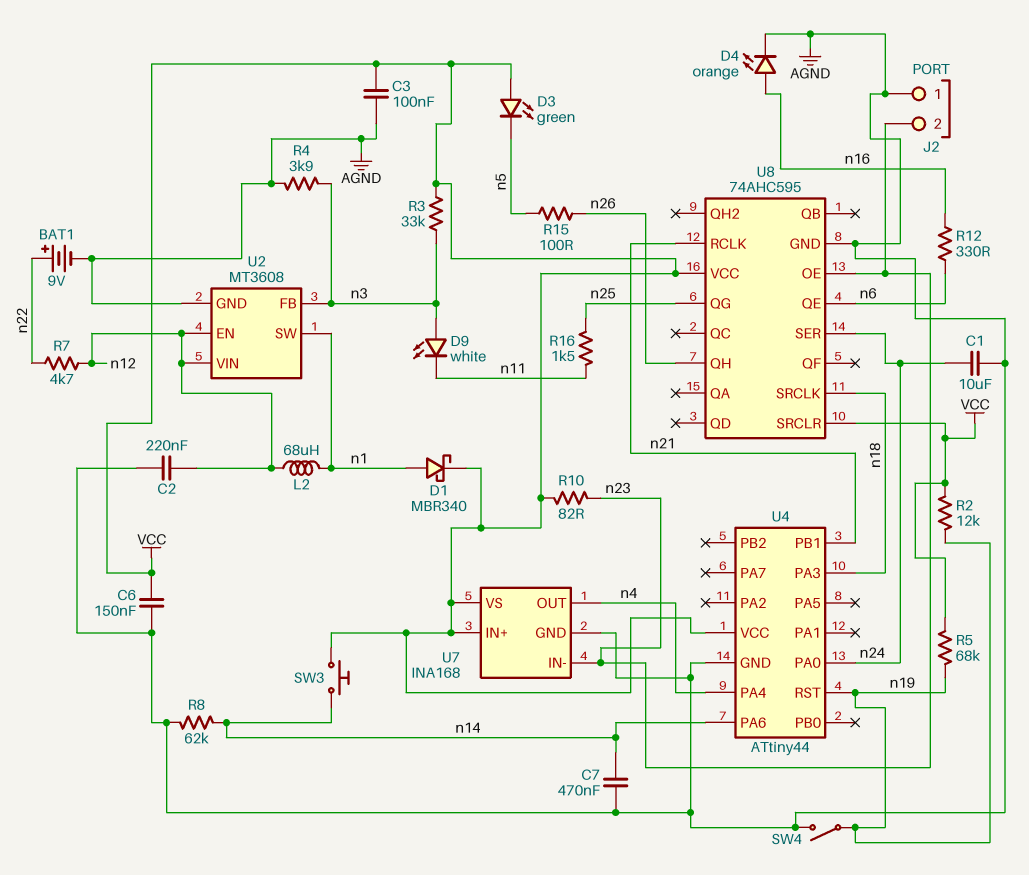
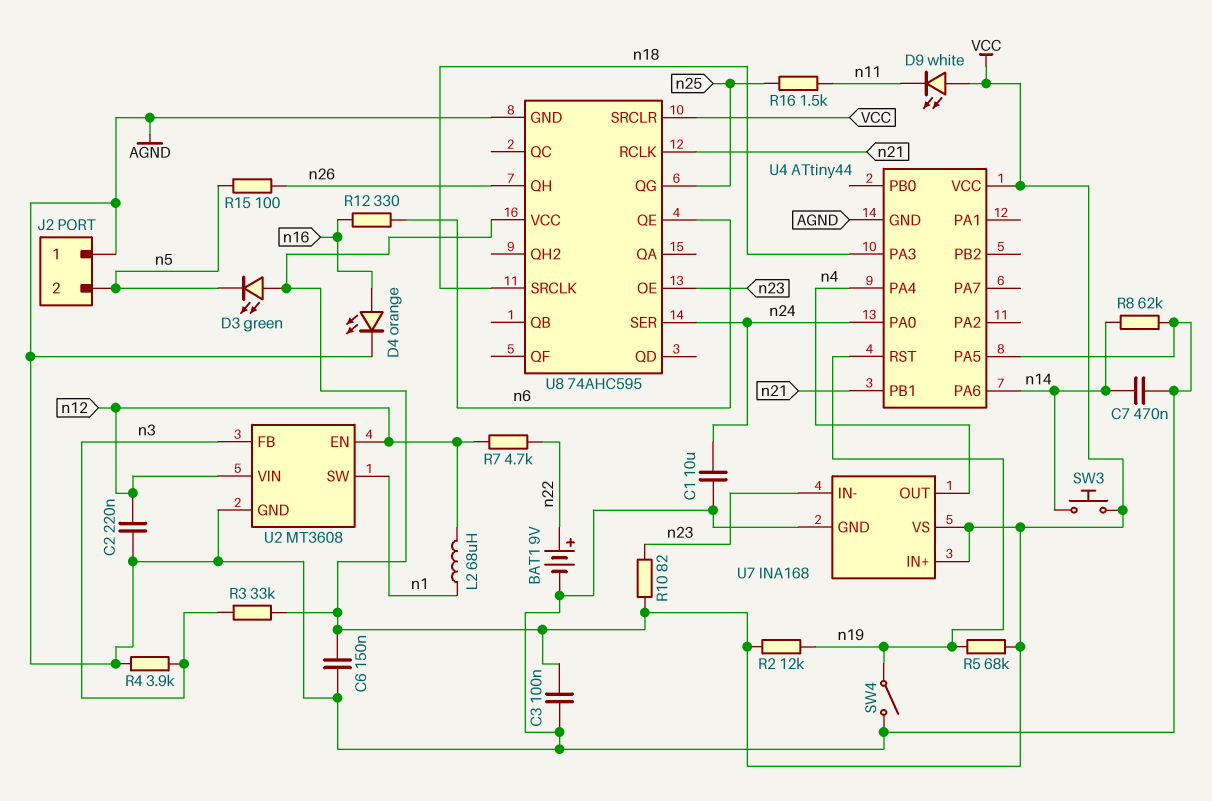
D1: schottky MBR340 (A n1, K VCC) -> none
D9: LED white (A n3, K n11) -> LED white (A VCC, K n11)
J2 pin 2: n23 -> n5
U4 pin PA5: none -> AGND

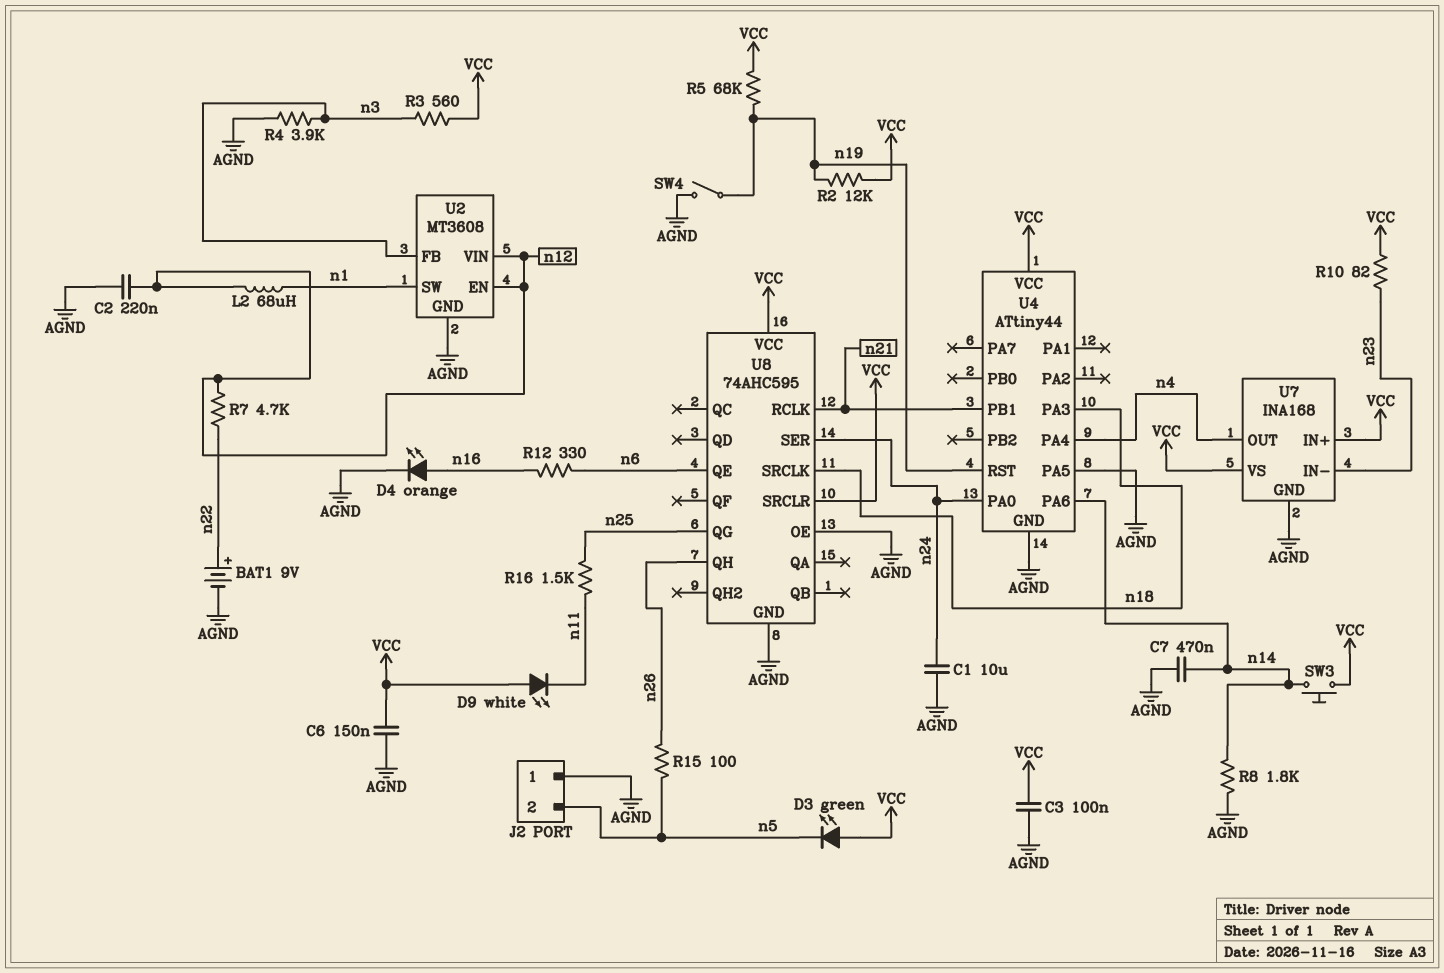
R3: 33k (VCC, n3) -> 560 (VCC, n3)
R8: 62k (AGND, n14) -> 1.8k (AGND, n14)
U8 pin OE: n23 -> AGND

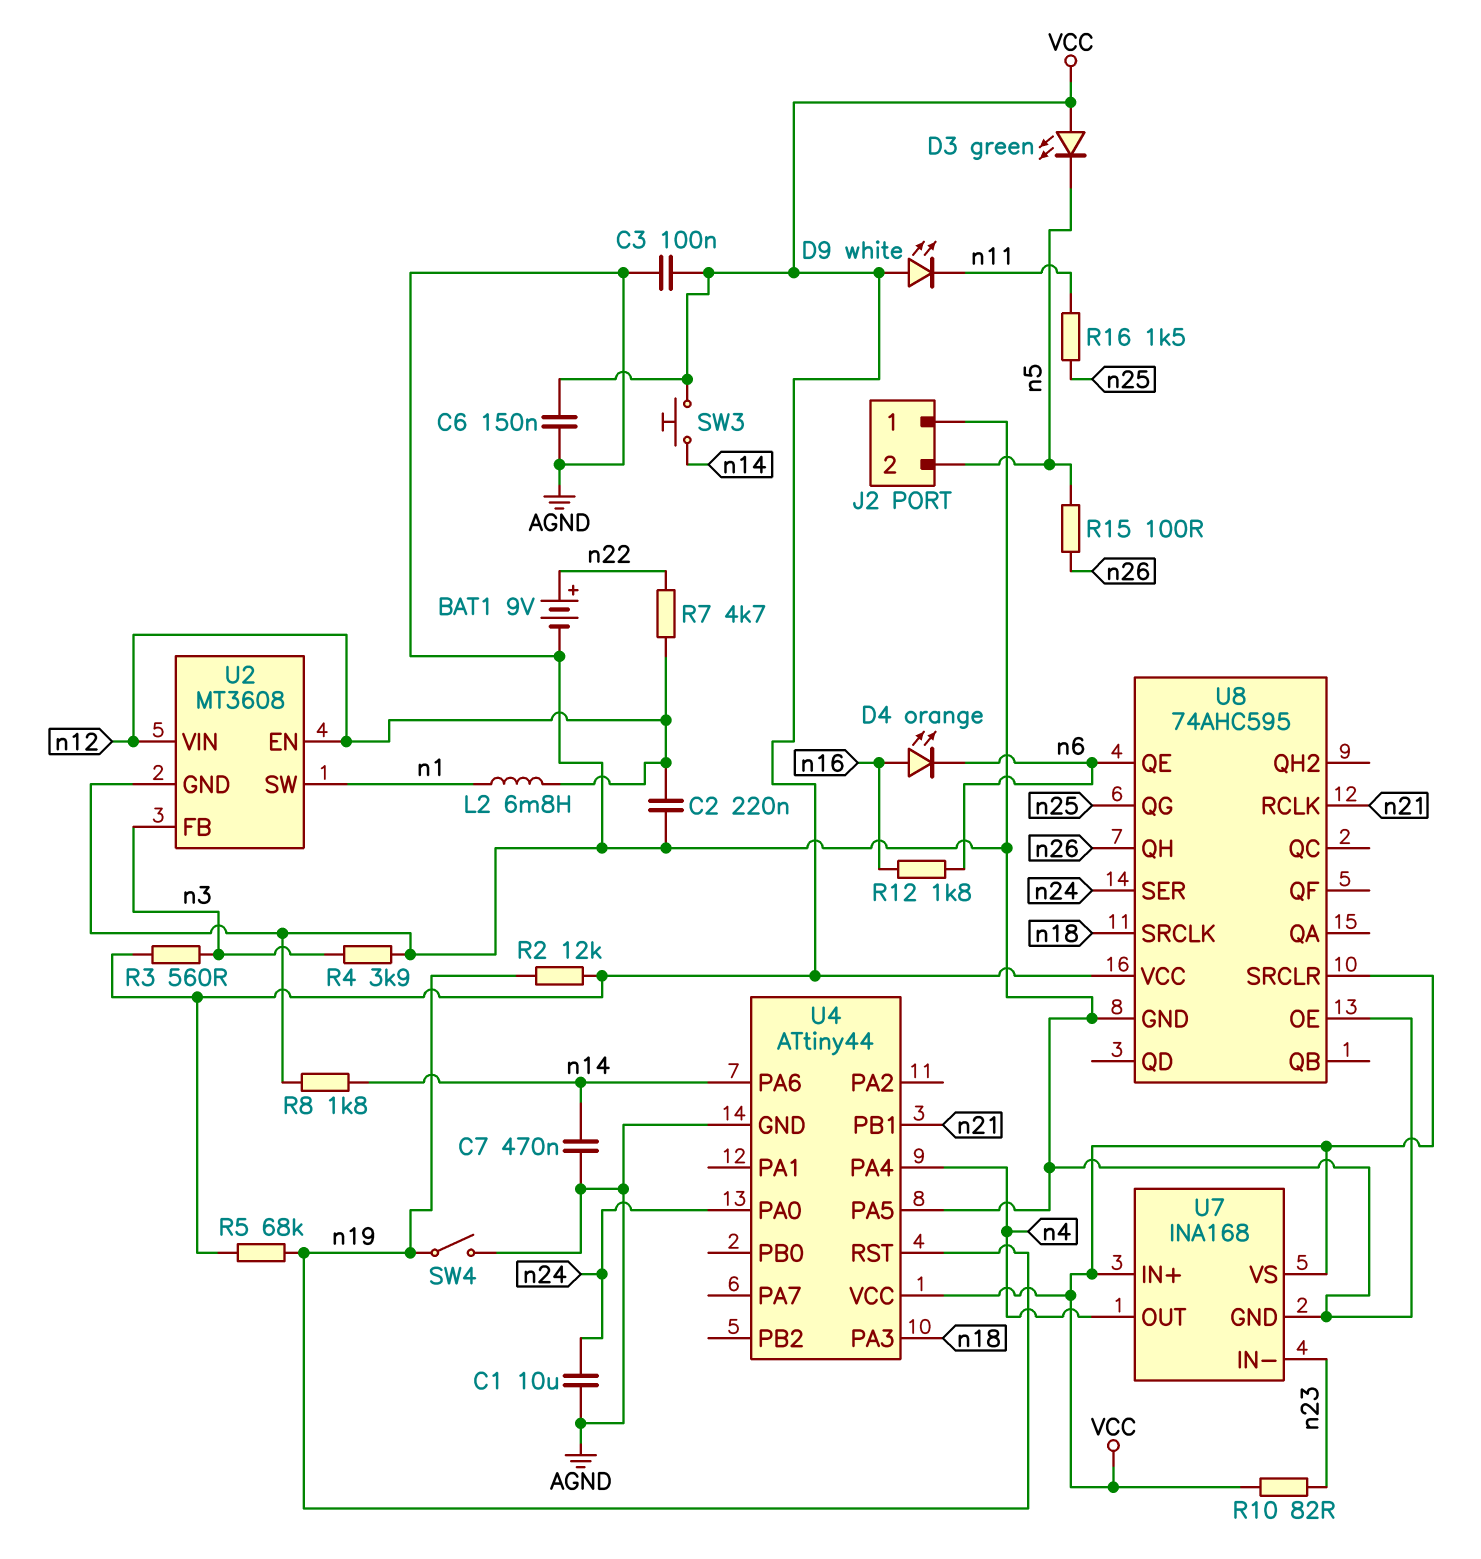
D4: LED orange (A n16, K AGND) -> LED orange (A n16, K n6)
L2: 68uH (n1, n12) -> 6.8mH (n1, n12)
R12: 330 (n6, n16) -> 1.8k (n6, n16)

